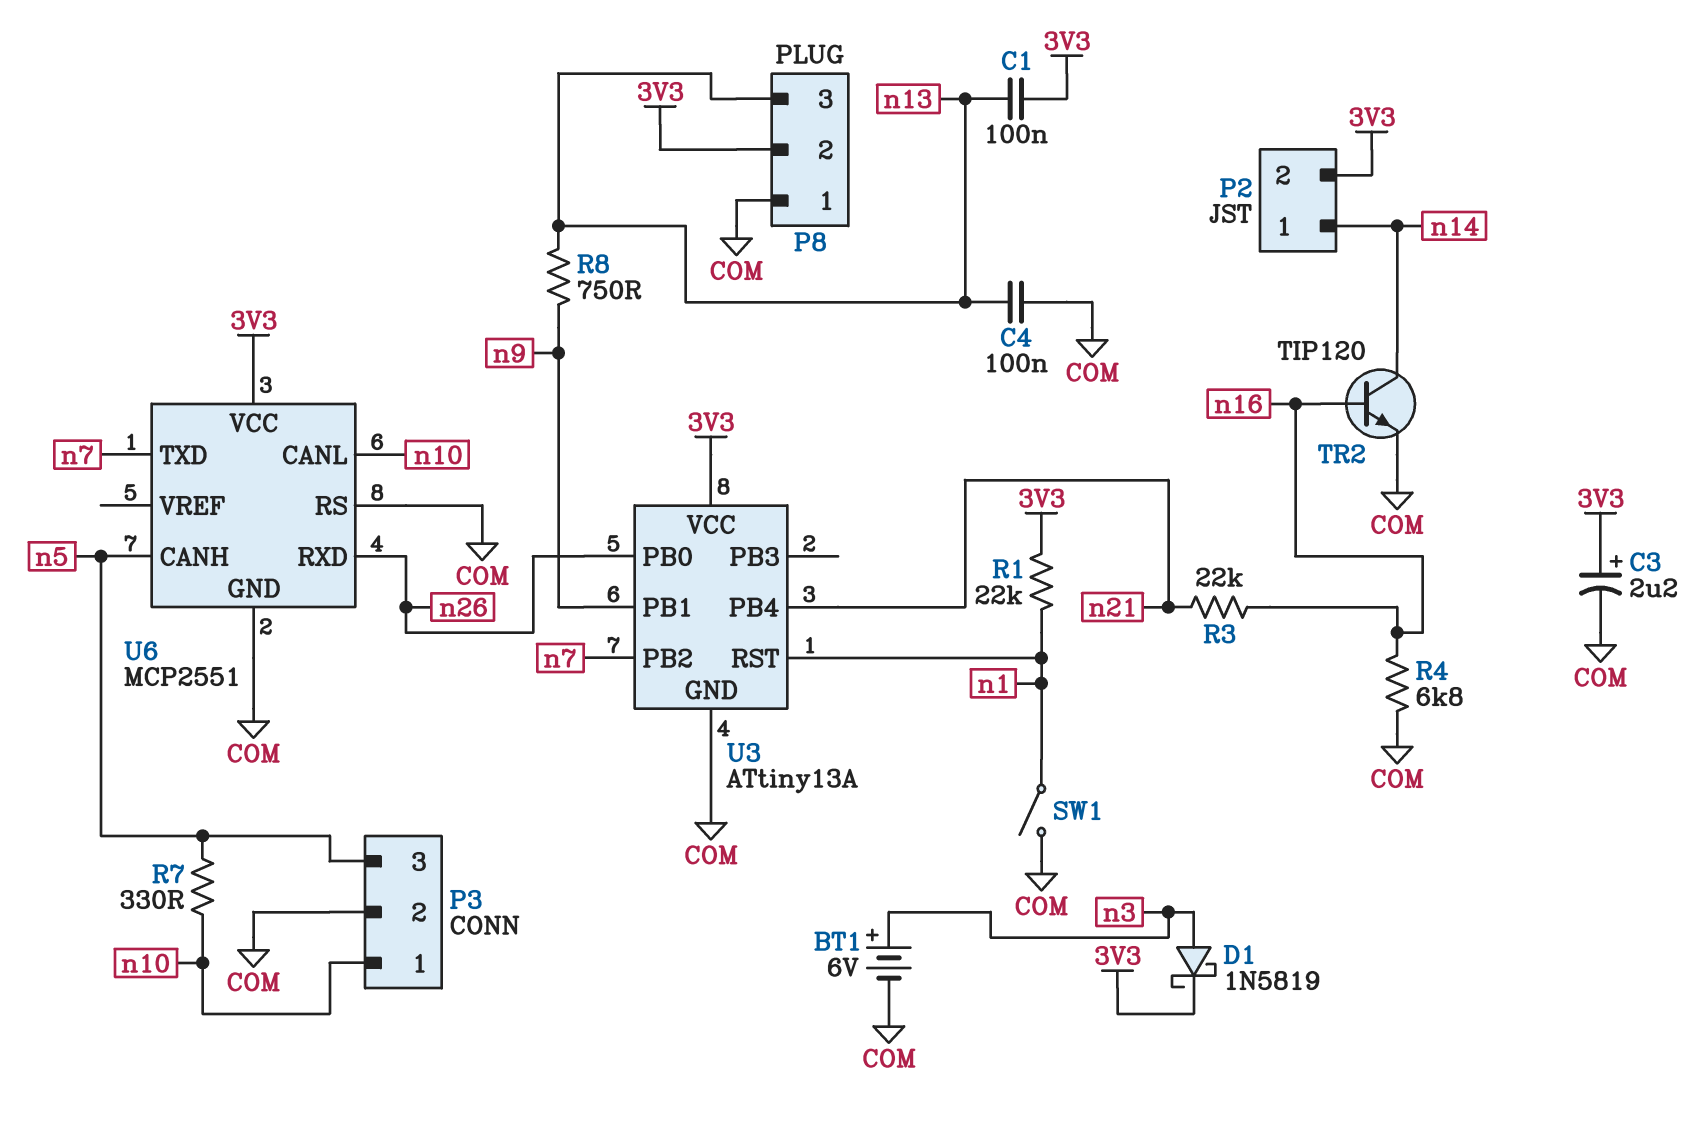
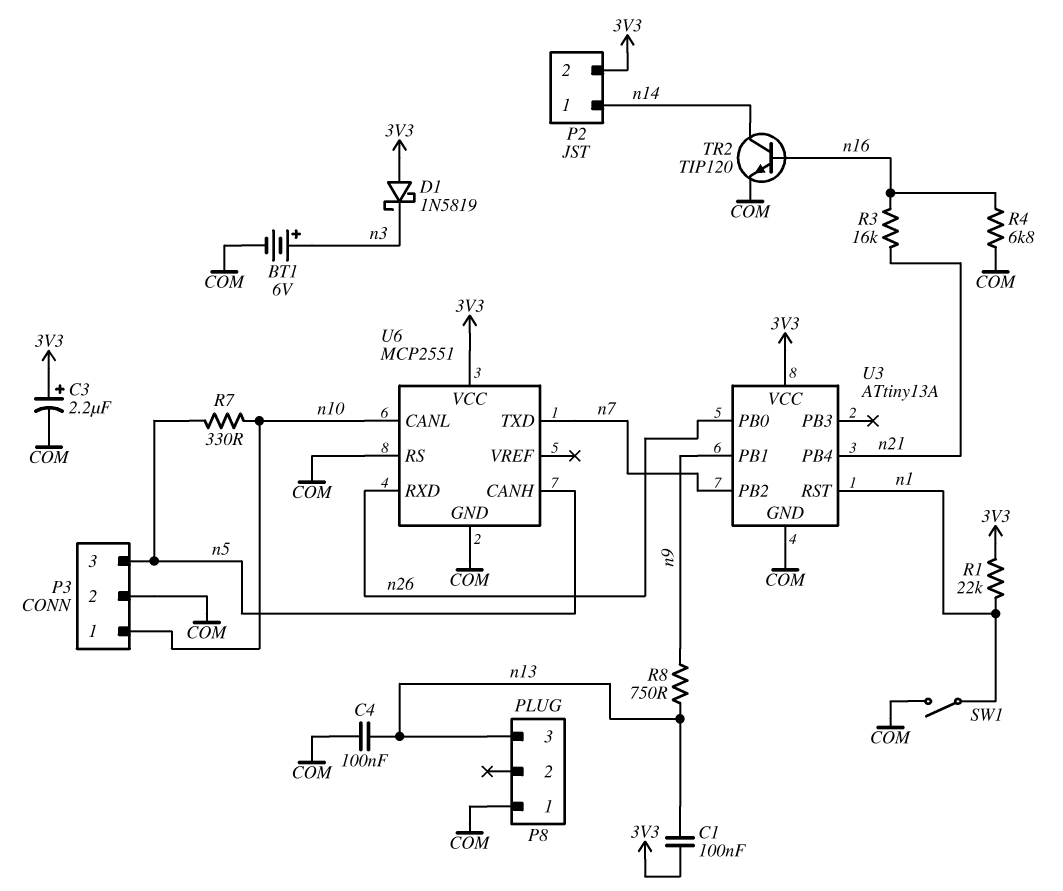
D1: schottky 1N5819 (A n3, K 3V3) -> schottky 1N5819 (A 3V3, K n3)
P8 pin 2: 3V3 -> none
R3: 22k (n16, n21) -> 16k (n16, n21)

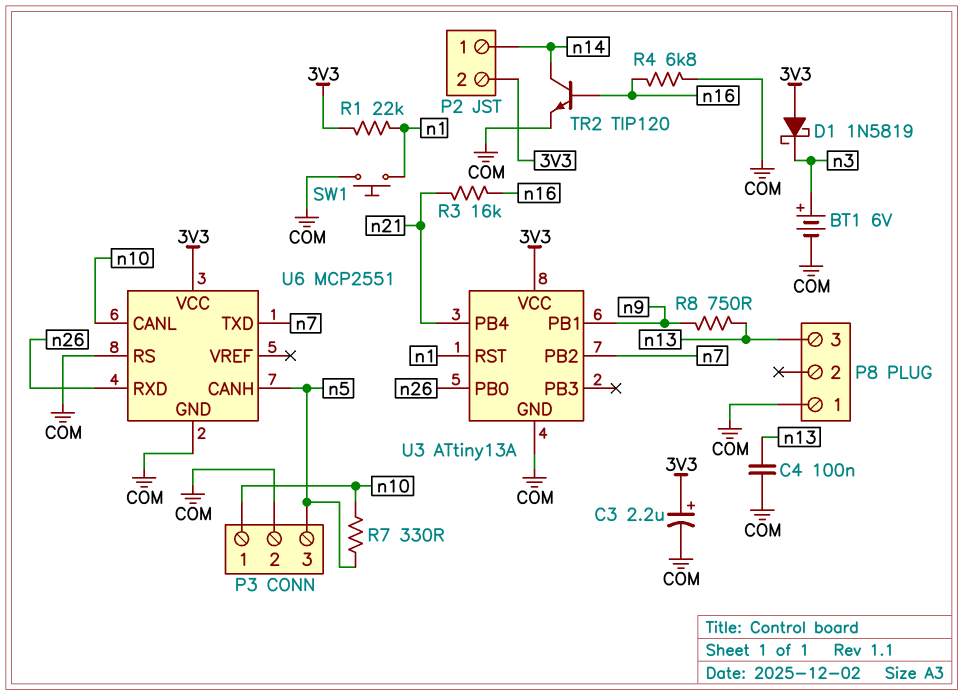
C1: 100nF (3V3, n13) -> none
SW1: switch (COM, n1) -> button (COM, n1)

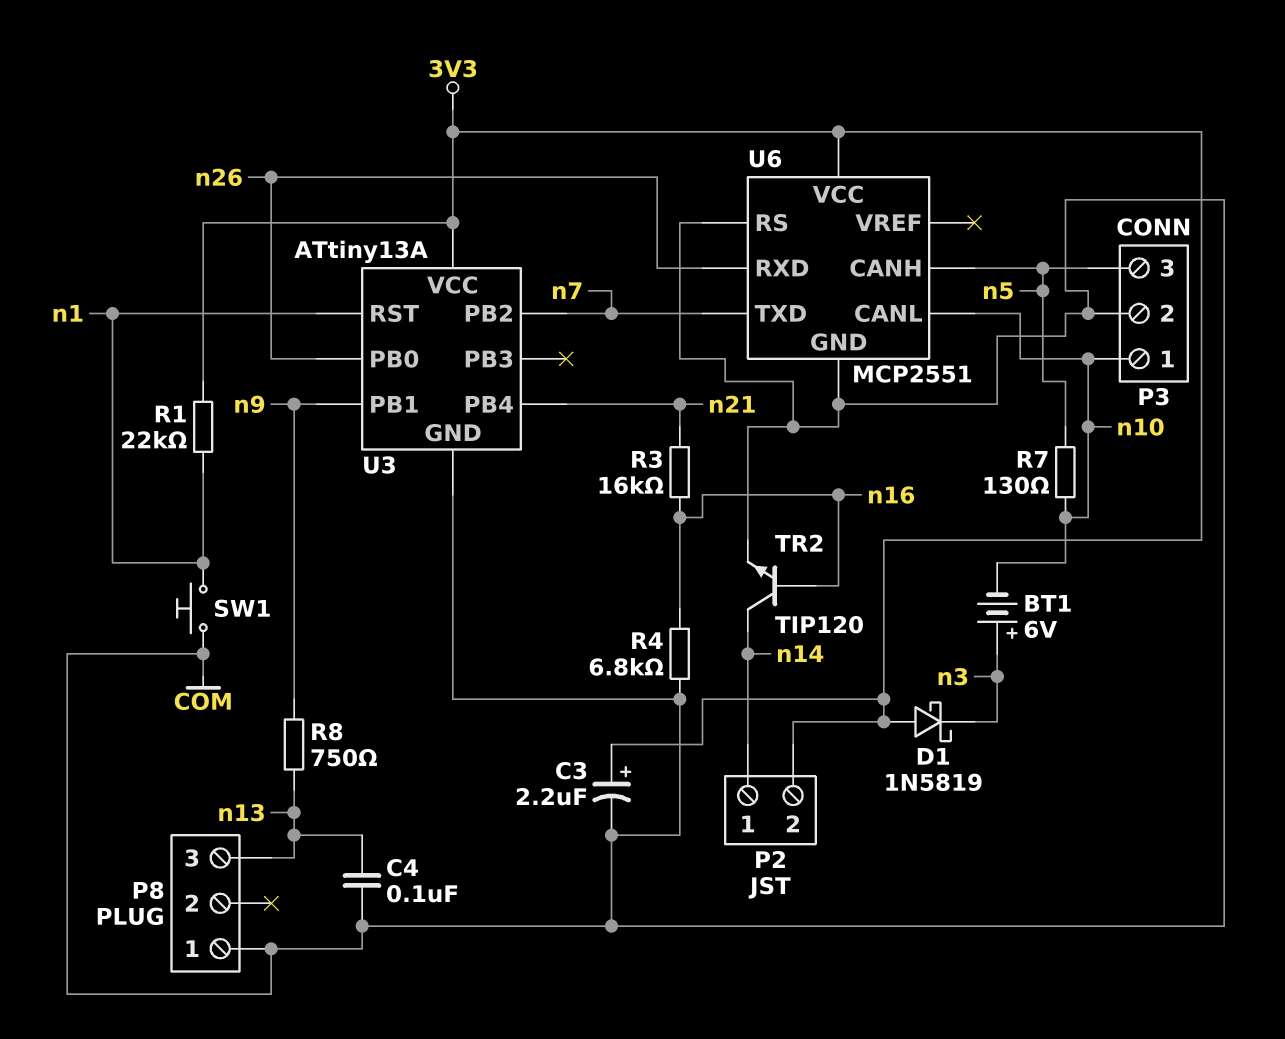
BT1: 6V (plus n3, minus COM) -> 6V (plus n3, minus n10)
R7: 330 (n5, n10) -> 130 (n5, n10)

